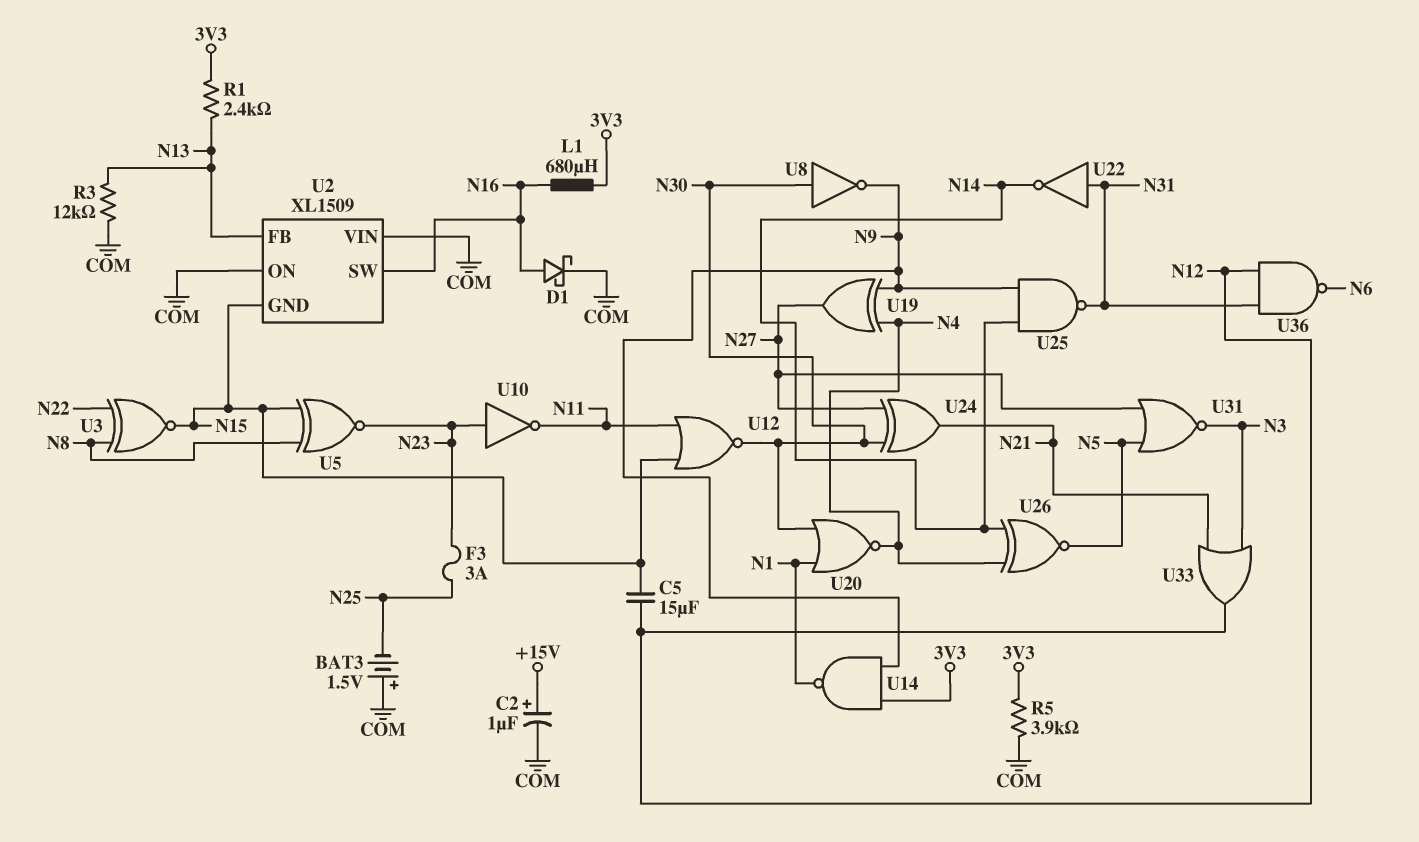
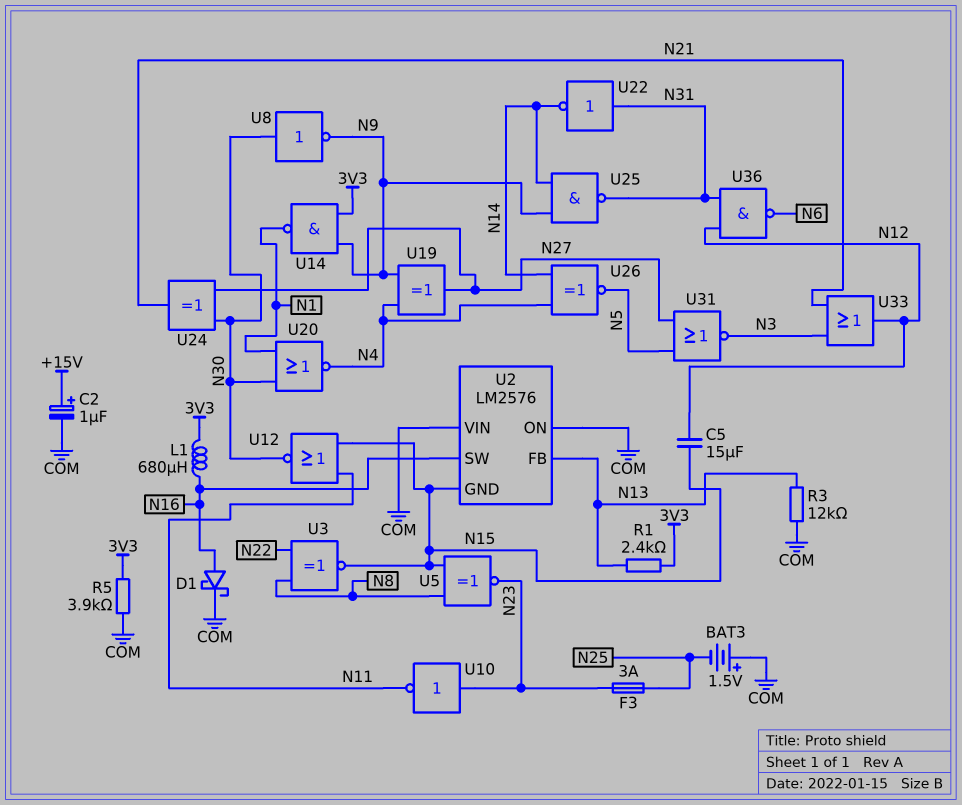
U2: XL1509 -> LM2576

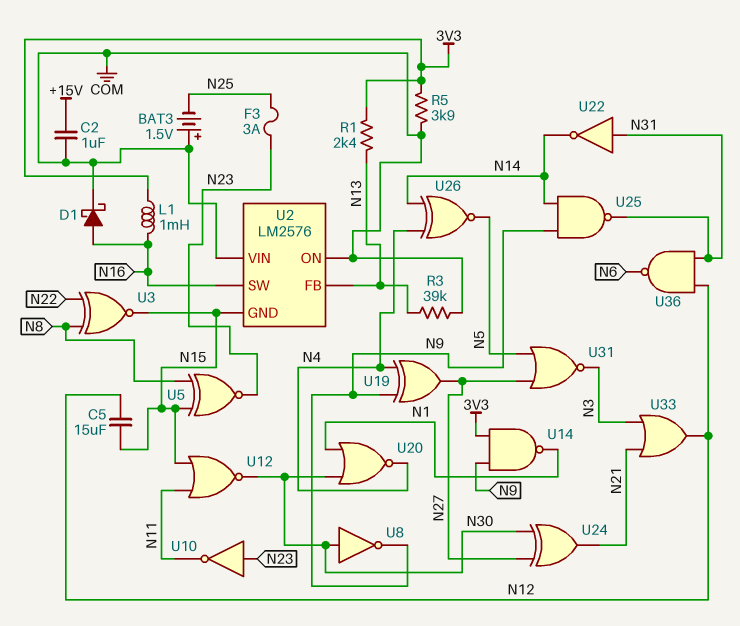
C2: 1uF (plus +15V, minus COM) -> 1uF (+15V, COM)
L1: 680uH (3V3, N16) -> 1mH (3V3, N16)
R3: 12k (COM, N13) -> 39k (COM, N13)

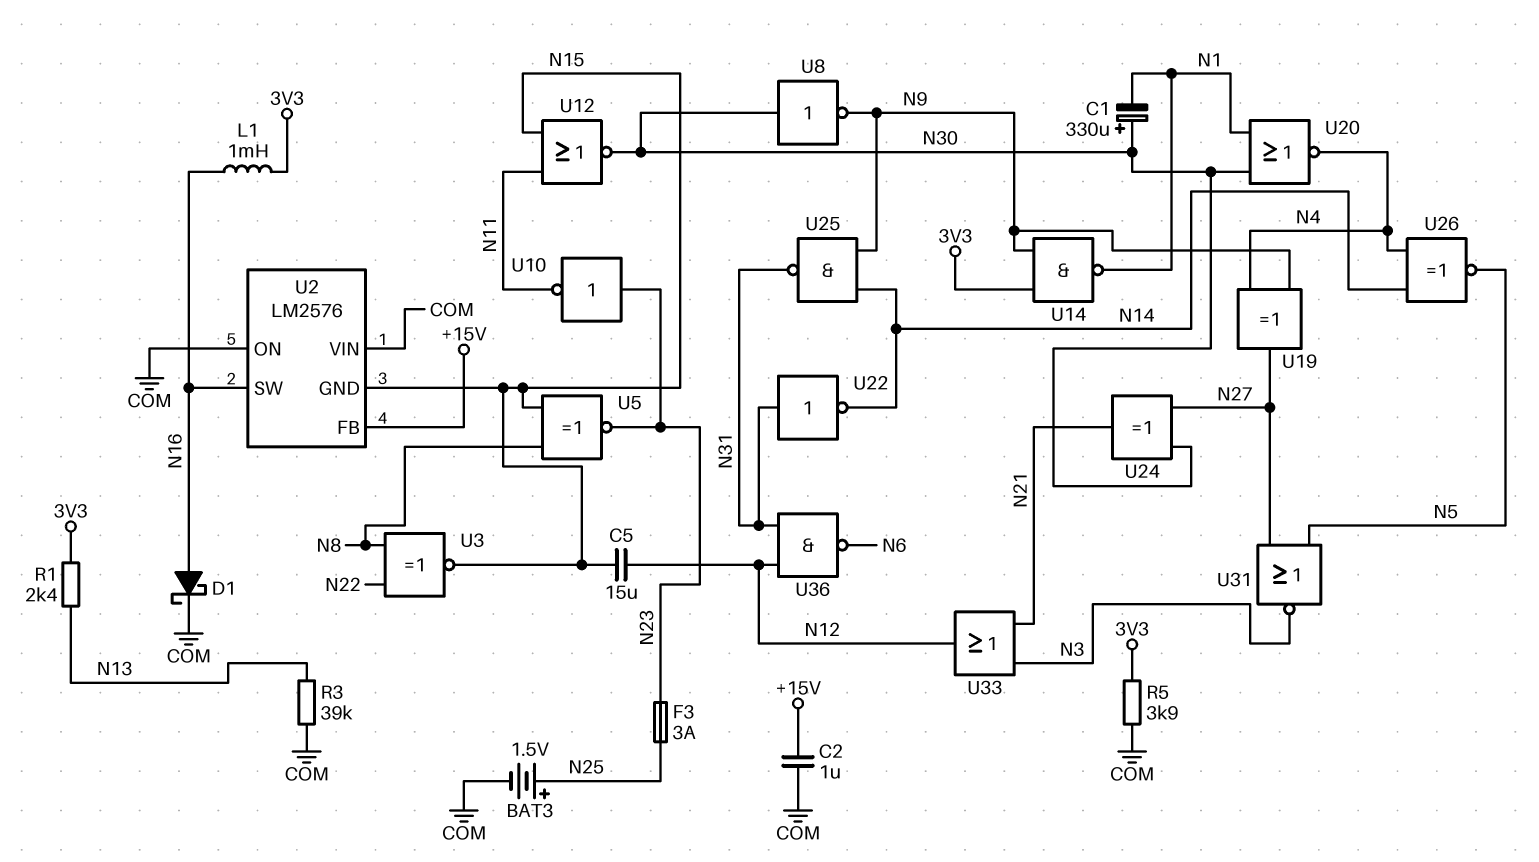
BAT3: 1.5V (plus COM, minus N25) -> 1.5V (plus N25, minus COM)
C1: none -> 330uF (plus N30, minus N1)
U2 pin FB: N13 -> +15V

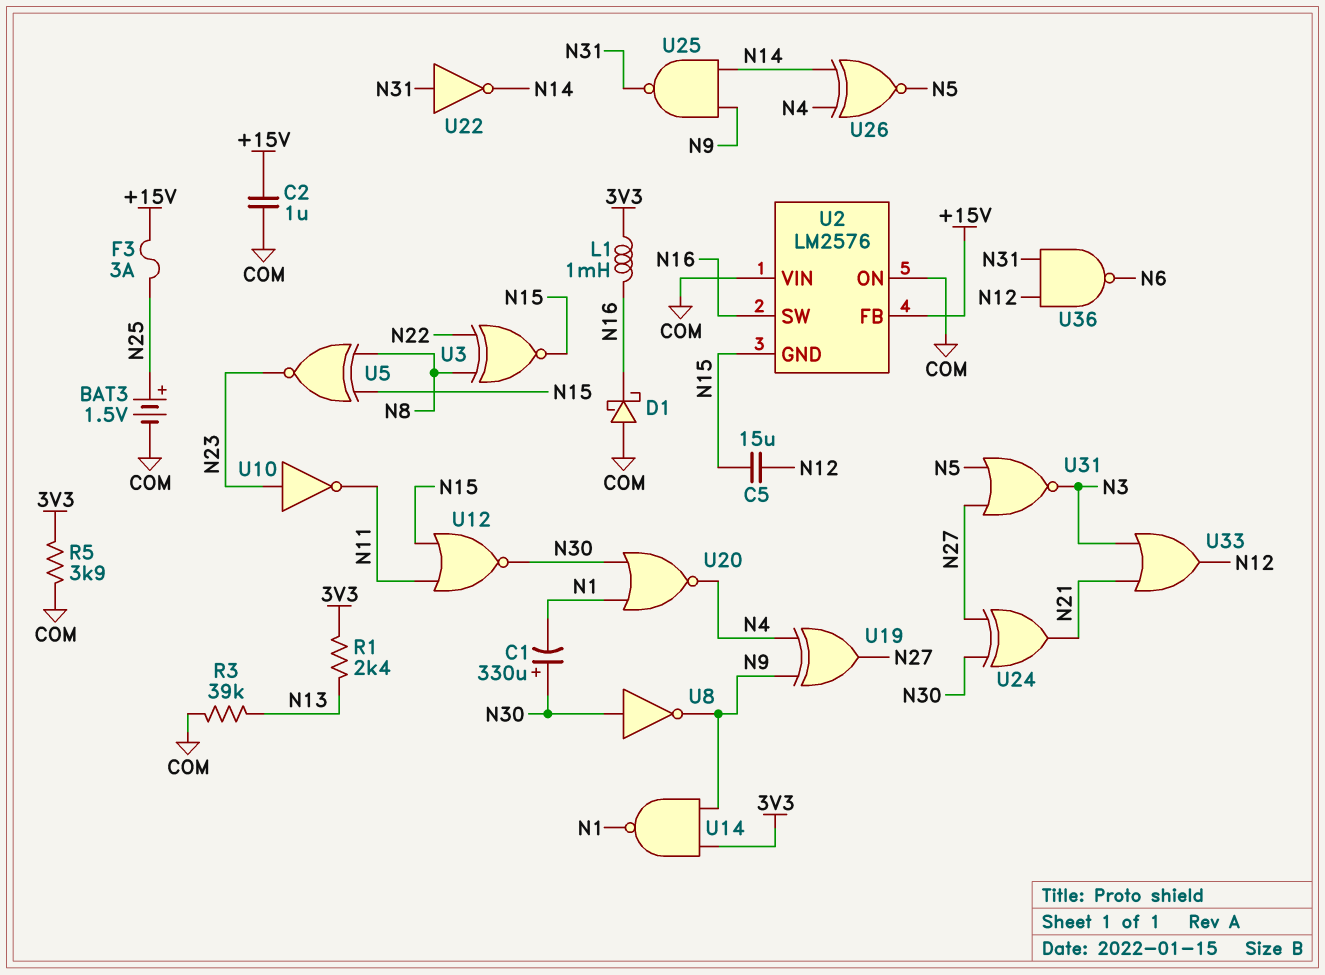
D1: schottky (A N16, K COM) -> schottky (A COM, K N16)
F3: 3A (N23, N25) -> 3A (+15V, N25)

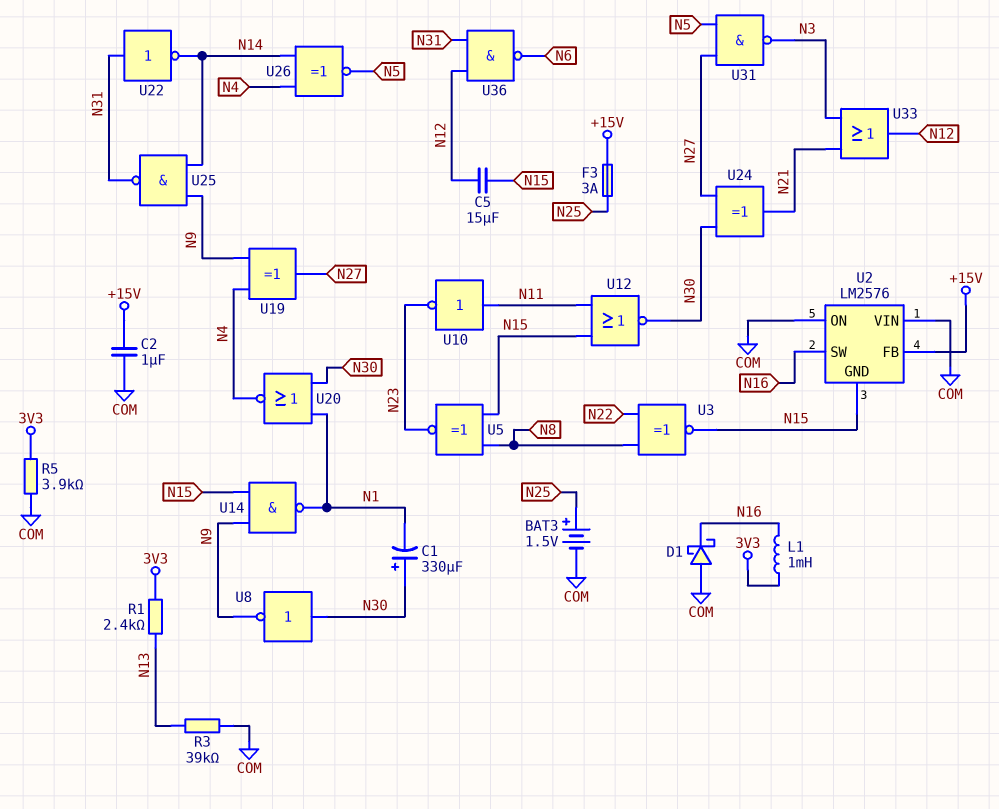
U10: NOT (in N23, out N11) -> NOT (in N11, out N23)
U14: NAND (in 3V3, in N9, out N1) -> NAND (in N9, in N15, out N1)
U31: NOR (in N5, in N27, out N3) -> NAND (in N5, in N27, out N3)

